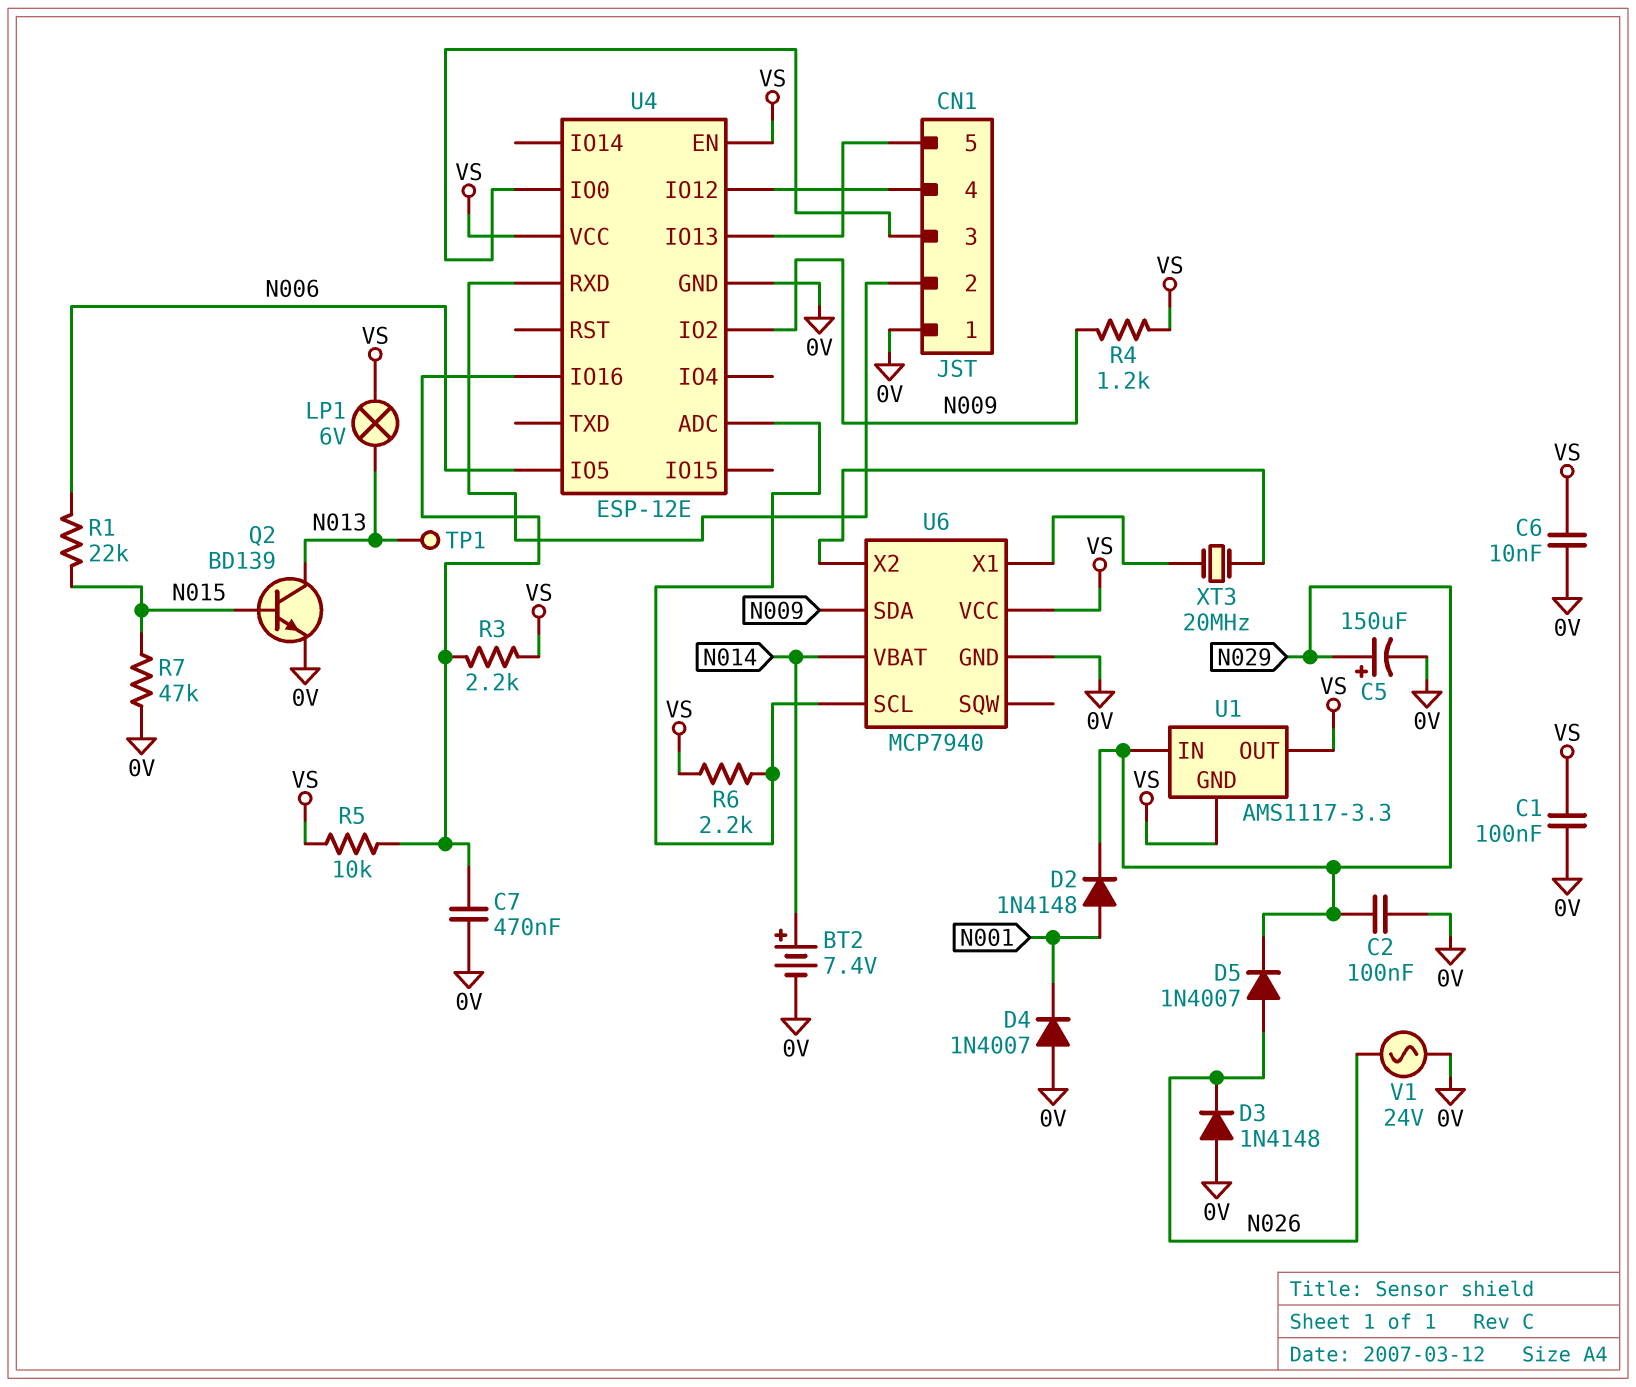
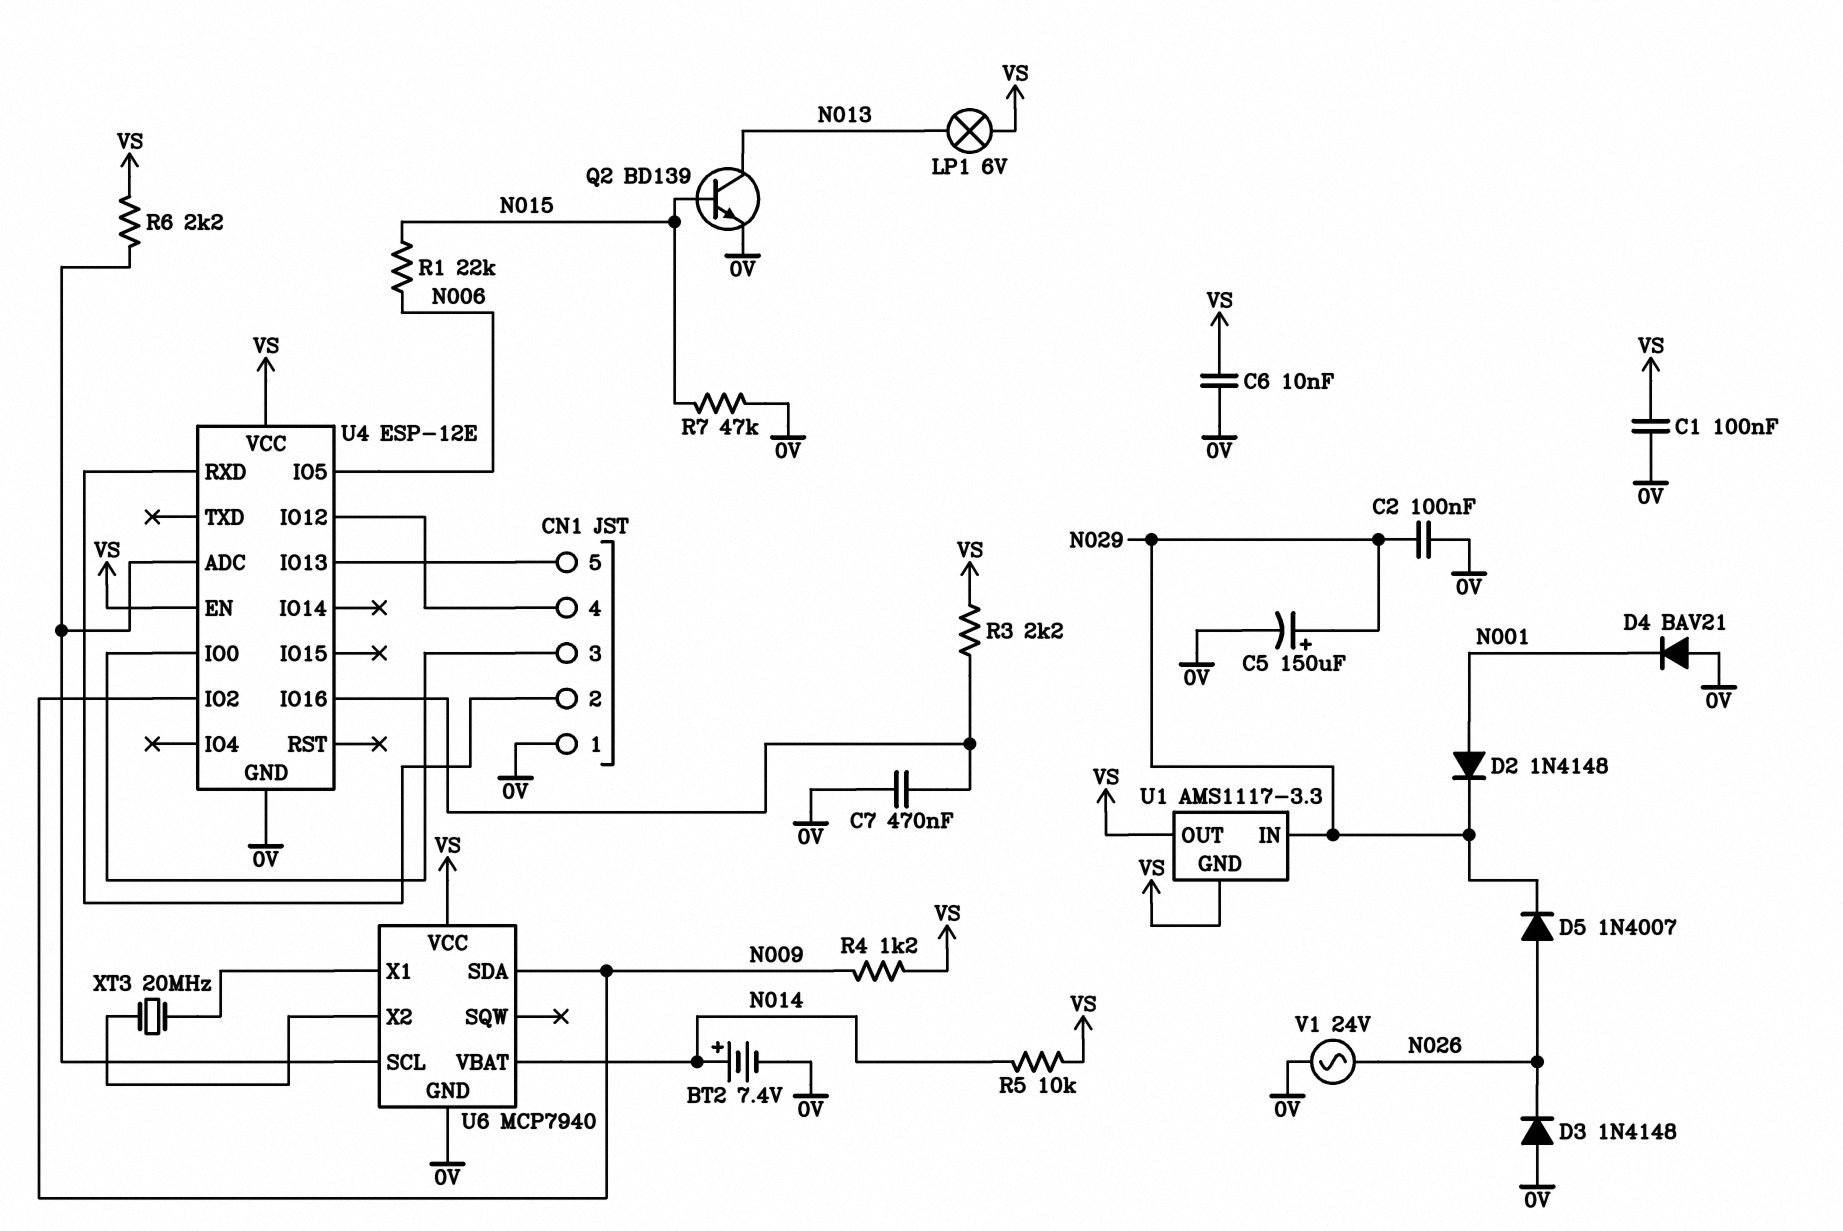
D4: diode 1N4007 (A 0V, K N001) -> diode BAV21 (A 0V, K N001)
R5: 10k (U4/IO16, VS) -> 10k (N014, VS)
TP1: test point (N013) -> none

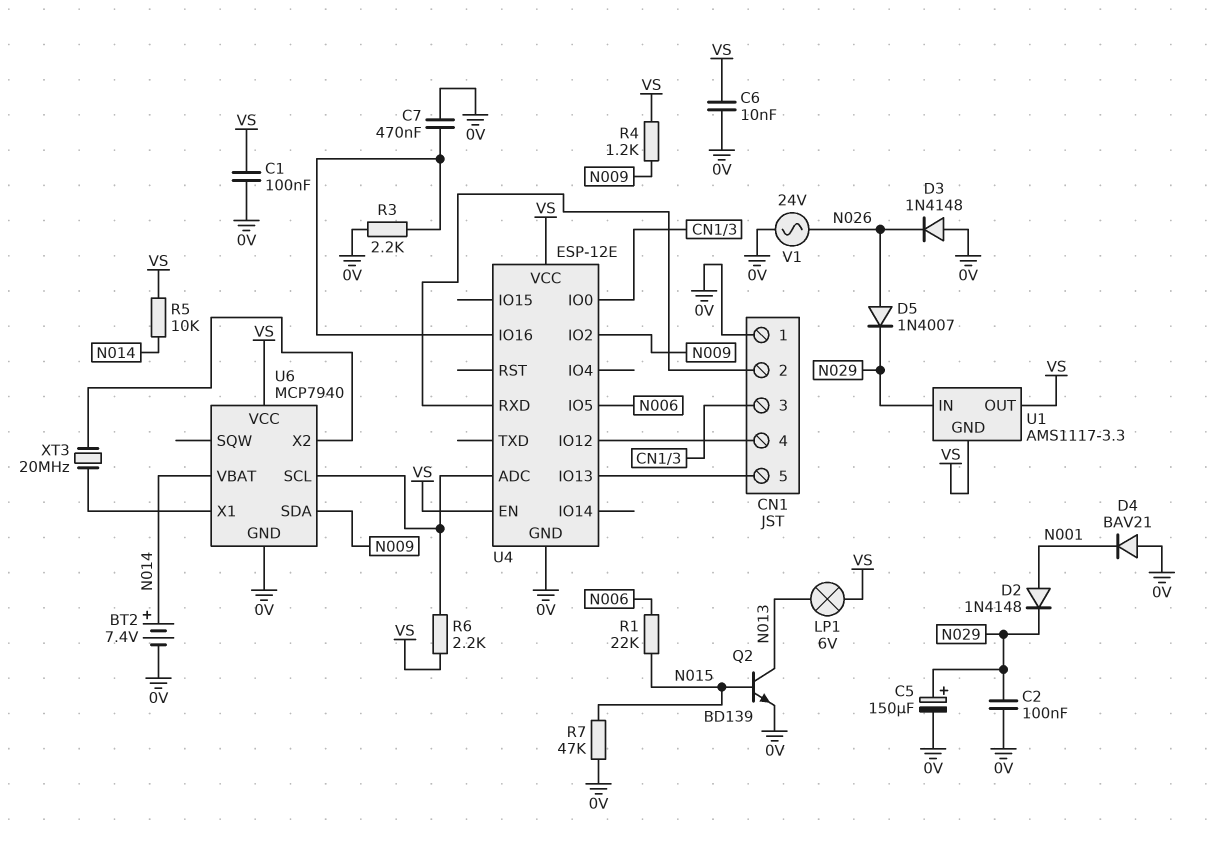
R3: 2.2k (U4/IO16, VS) -> 2.2k (0V, U4/IO16)

